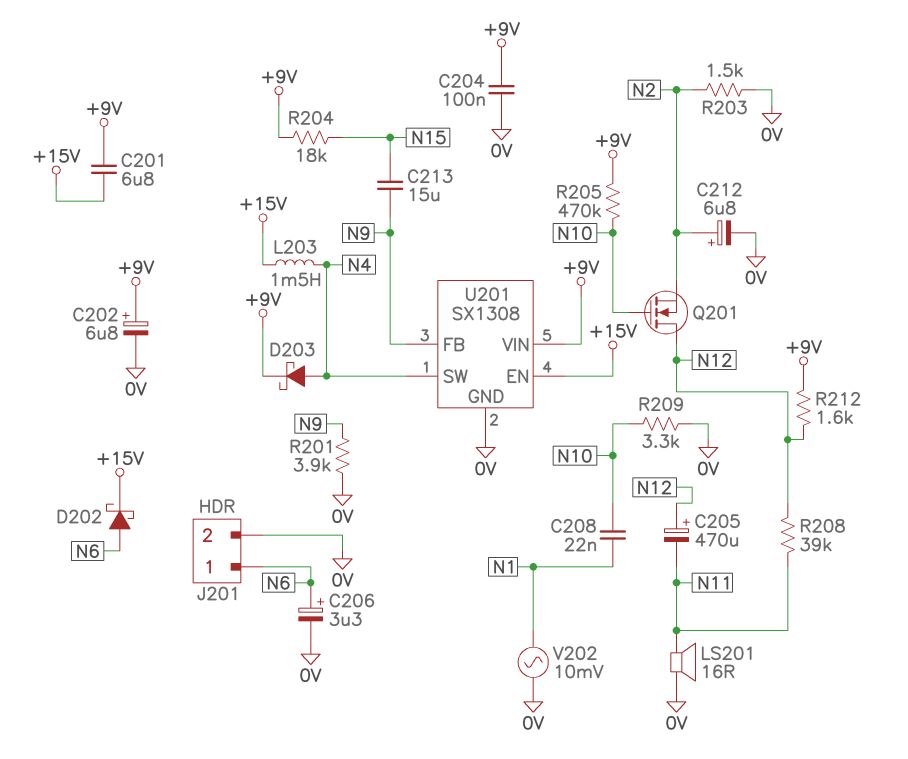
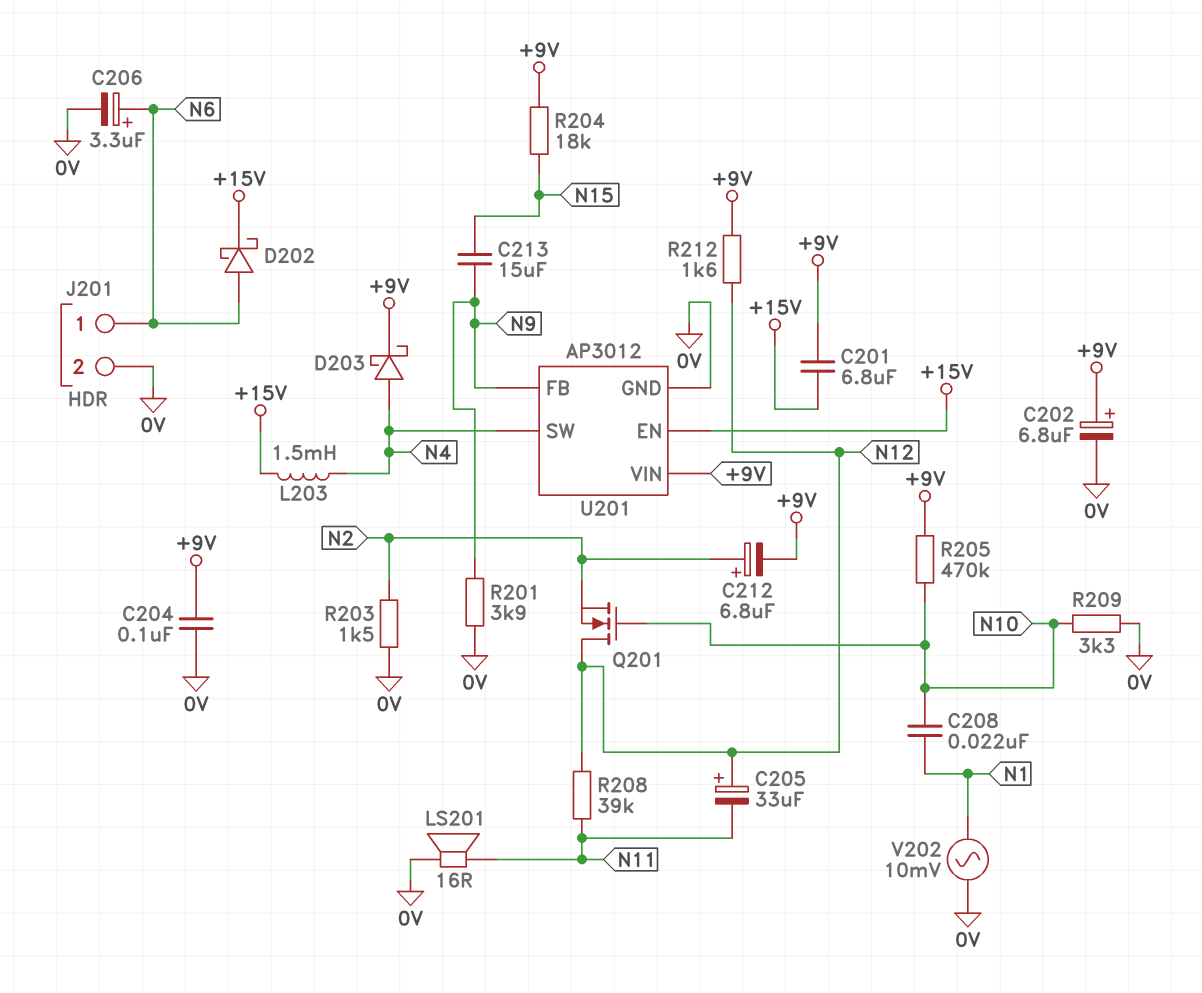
C205: 470uF (plus N12, minus N11) -> 33uF (plus N12, minus N11)
C212: 6.8uF (plus N2, minus 0V) -> 6.8uF (plus N2, minus +9V)
U201: SX1308 -> AP3012

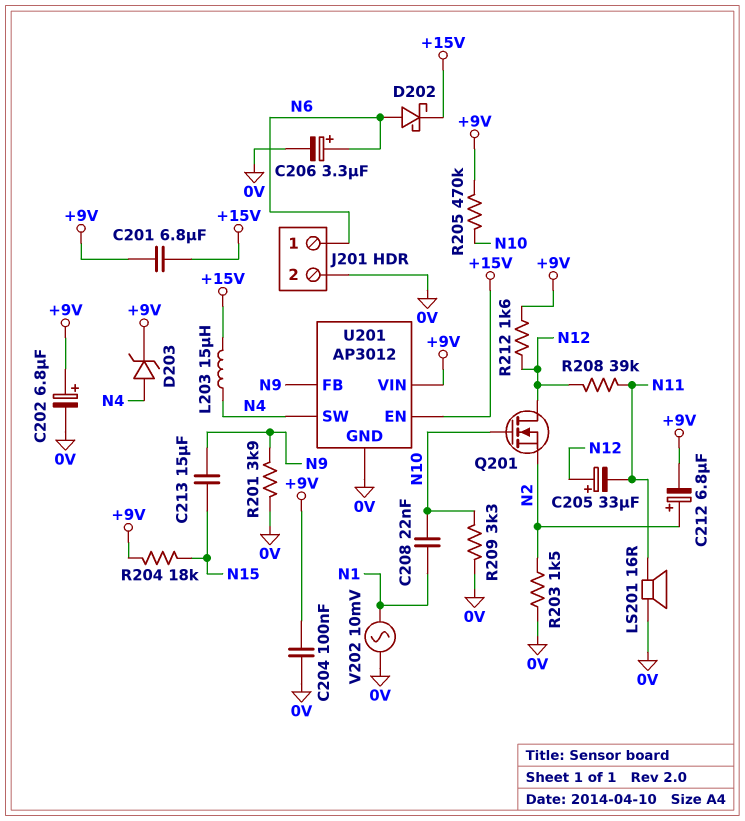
D203: schottky (A N4, K +9V) -> zener (A N4, K +9V)
L203: 1.5mH (+15V, N4) -> 15uH (+15V, N4)

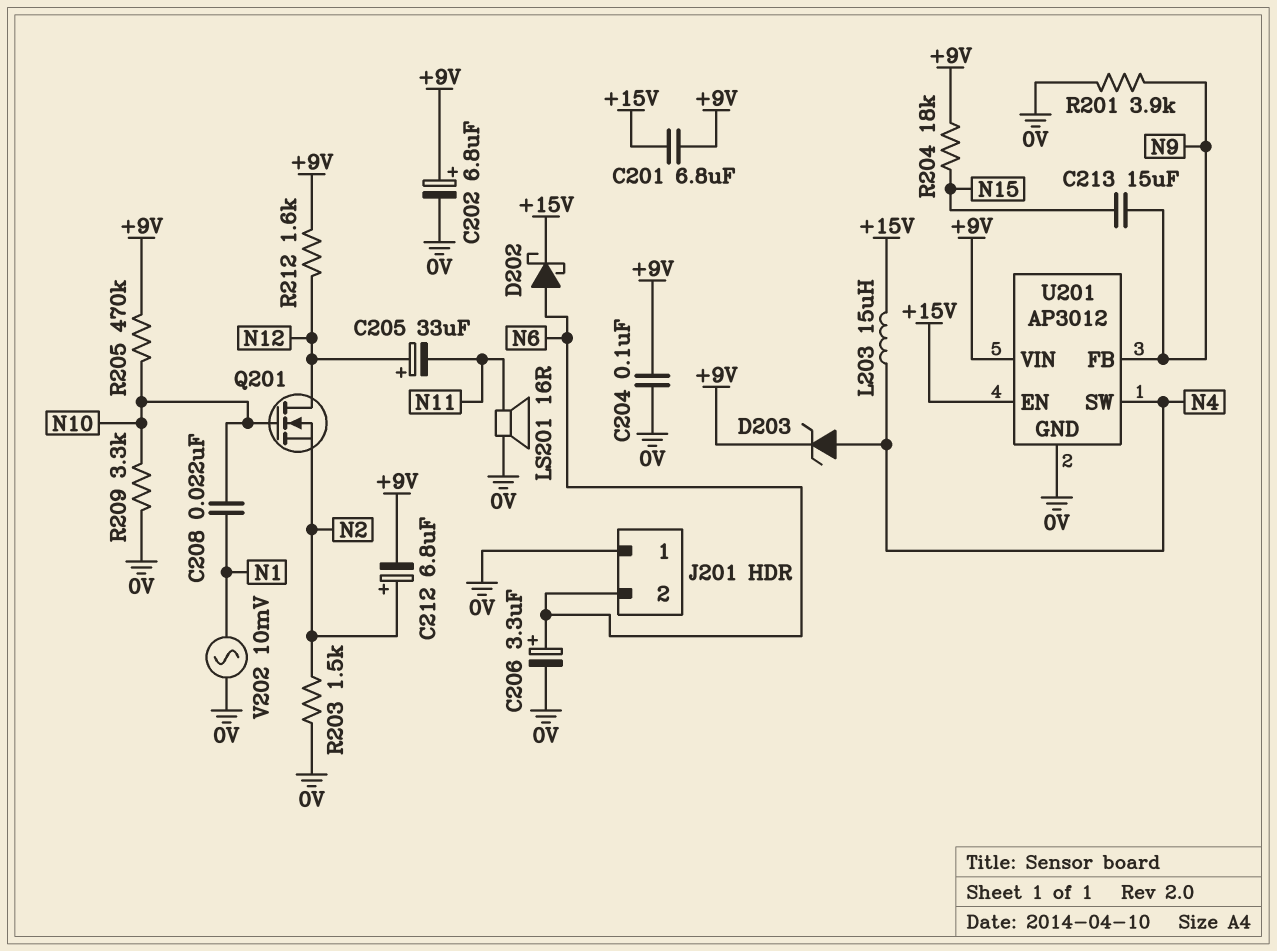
J201 pin 1: N6 -> 0V
J201 pin 2: 0V -> N6
R208: 39k (N11, N12) -> none

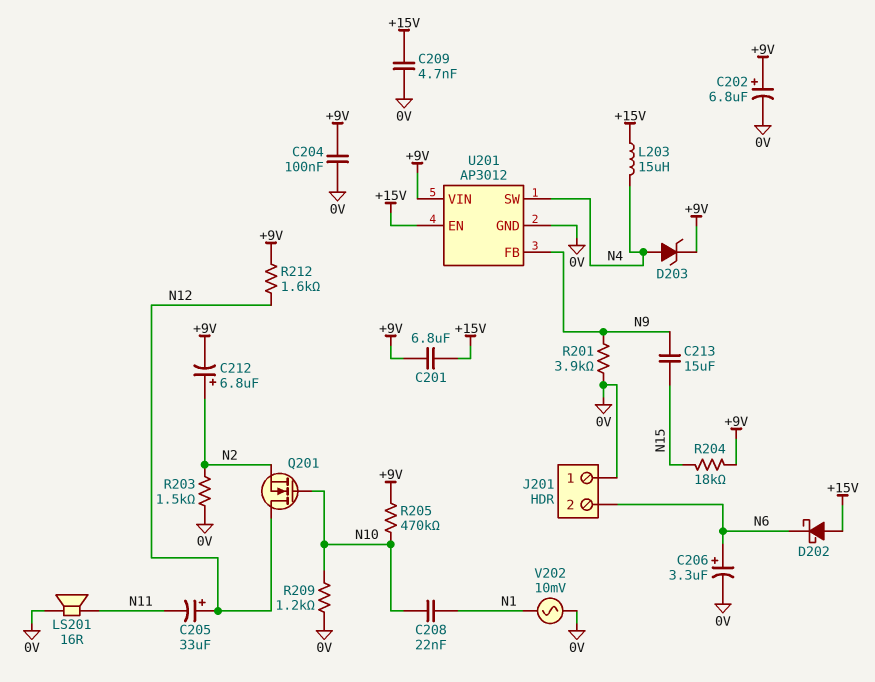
C209: none -> 4.7nF (+15V, 0V)
D202: schottky (A N6, K +15V) -> schottky (A +15V, K N6)
R209: 3.3k (0V, N10) -> 1.2k (0V, N10)

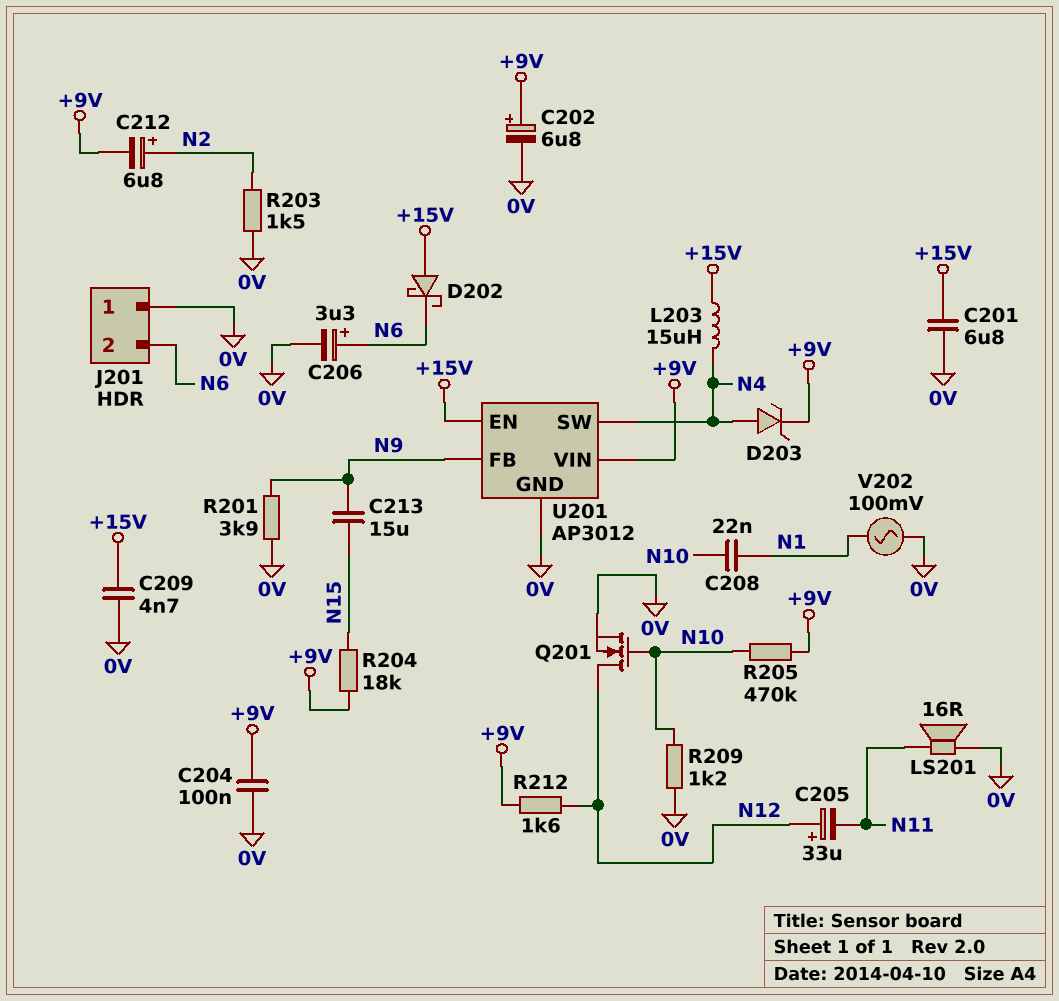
C201: 6.8uF (+9V, +15V) -> 6.8uF (+15V, 0V)
Q201: NMOS (G N10, D N12, S N2) -> NMOS (G N10, D N12, S 0V)
V202: AC 10mV (0V, N1) -> AC 100mV (0V, N1)

